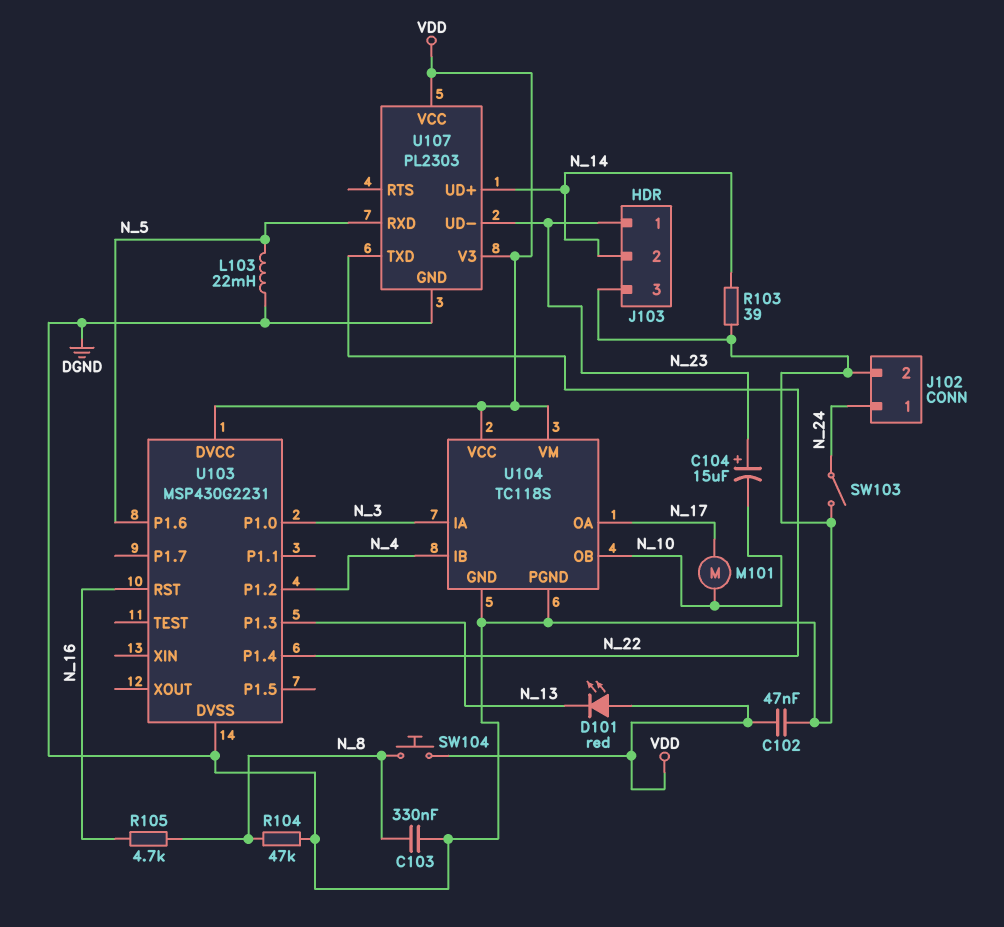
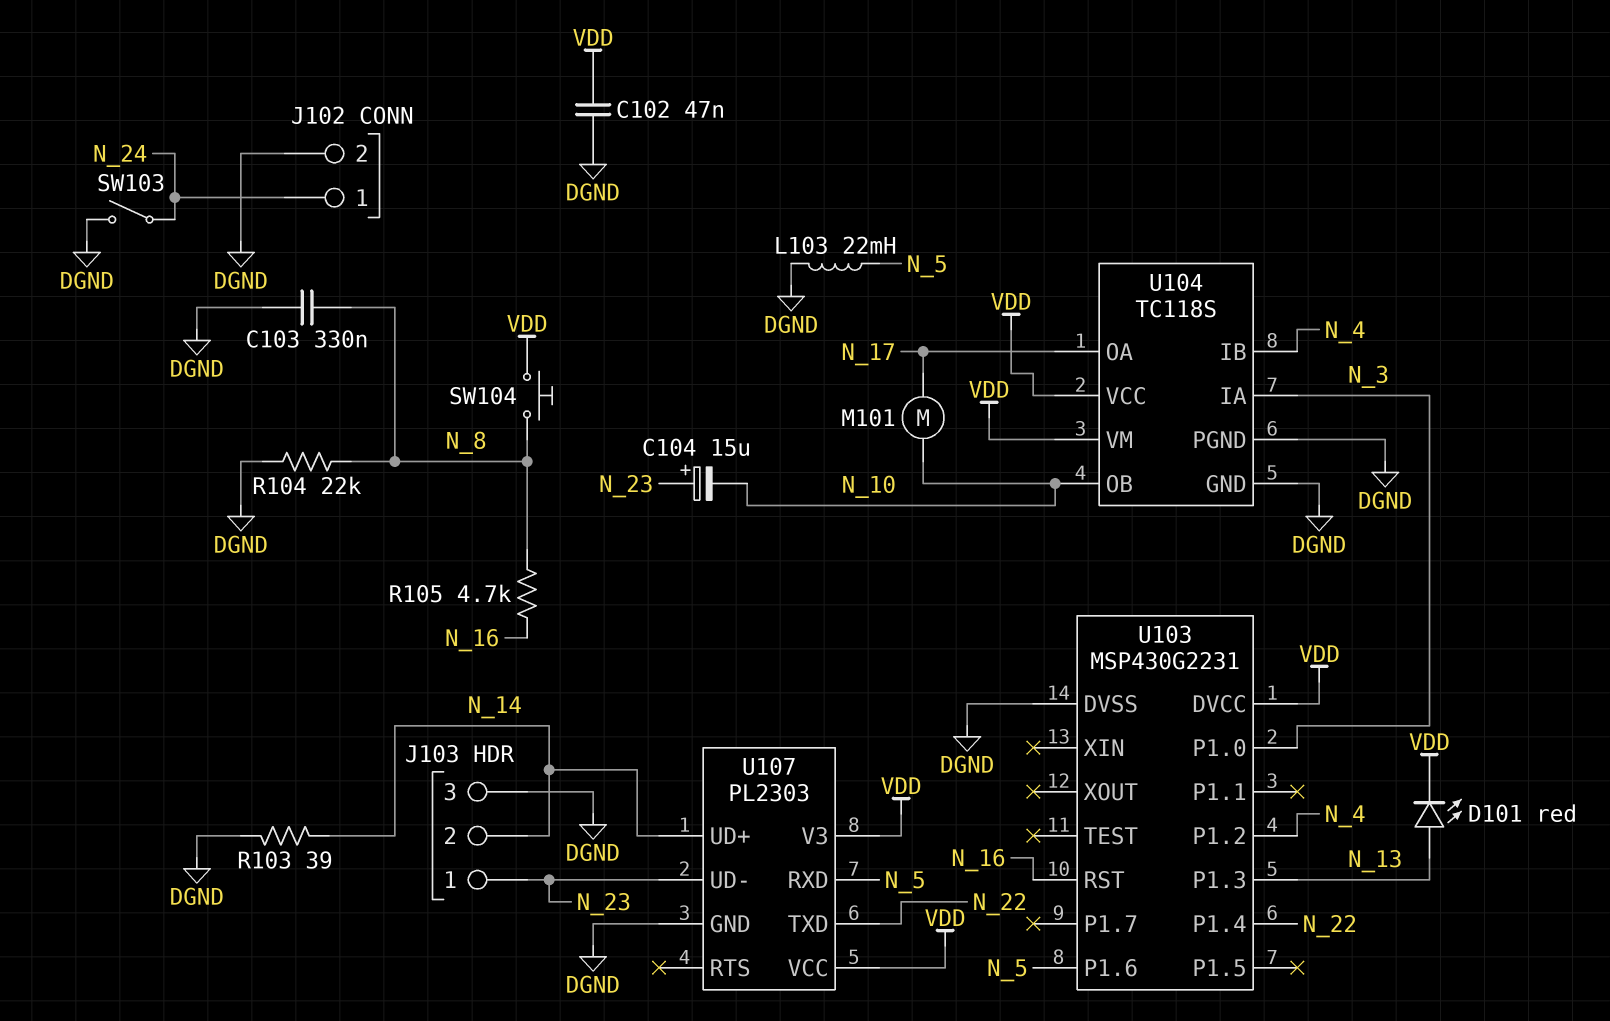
D101: LED red (A VDD, K N_13) -> LED red (A N_13, K VDD)
R104: 47k (DGND, N_8) -> 22k (DGND, N_8)

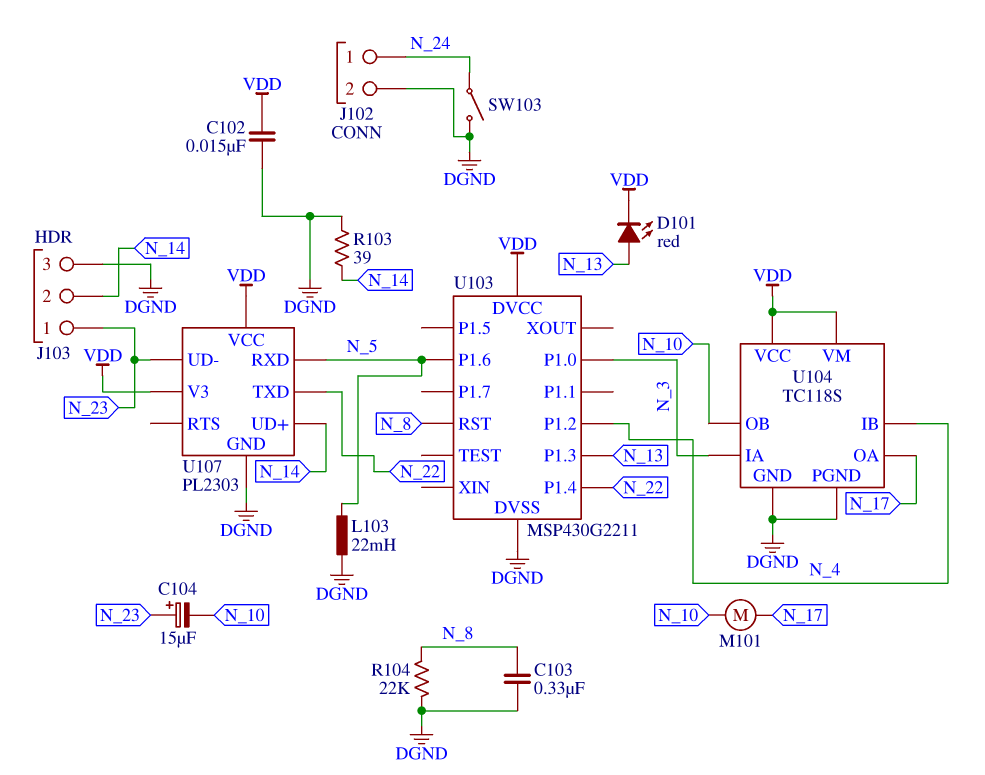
C102: 47nF (DGND, VDD) -> 15nF (DGND, VDD)
R105: 4.7k (N_8, N_16) -> none
SW104: button (N_8, VDD) -> none
U103: MSP430G2231 -> MSP430G2211
U103 pin RST: N_16 -> N_8

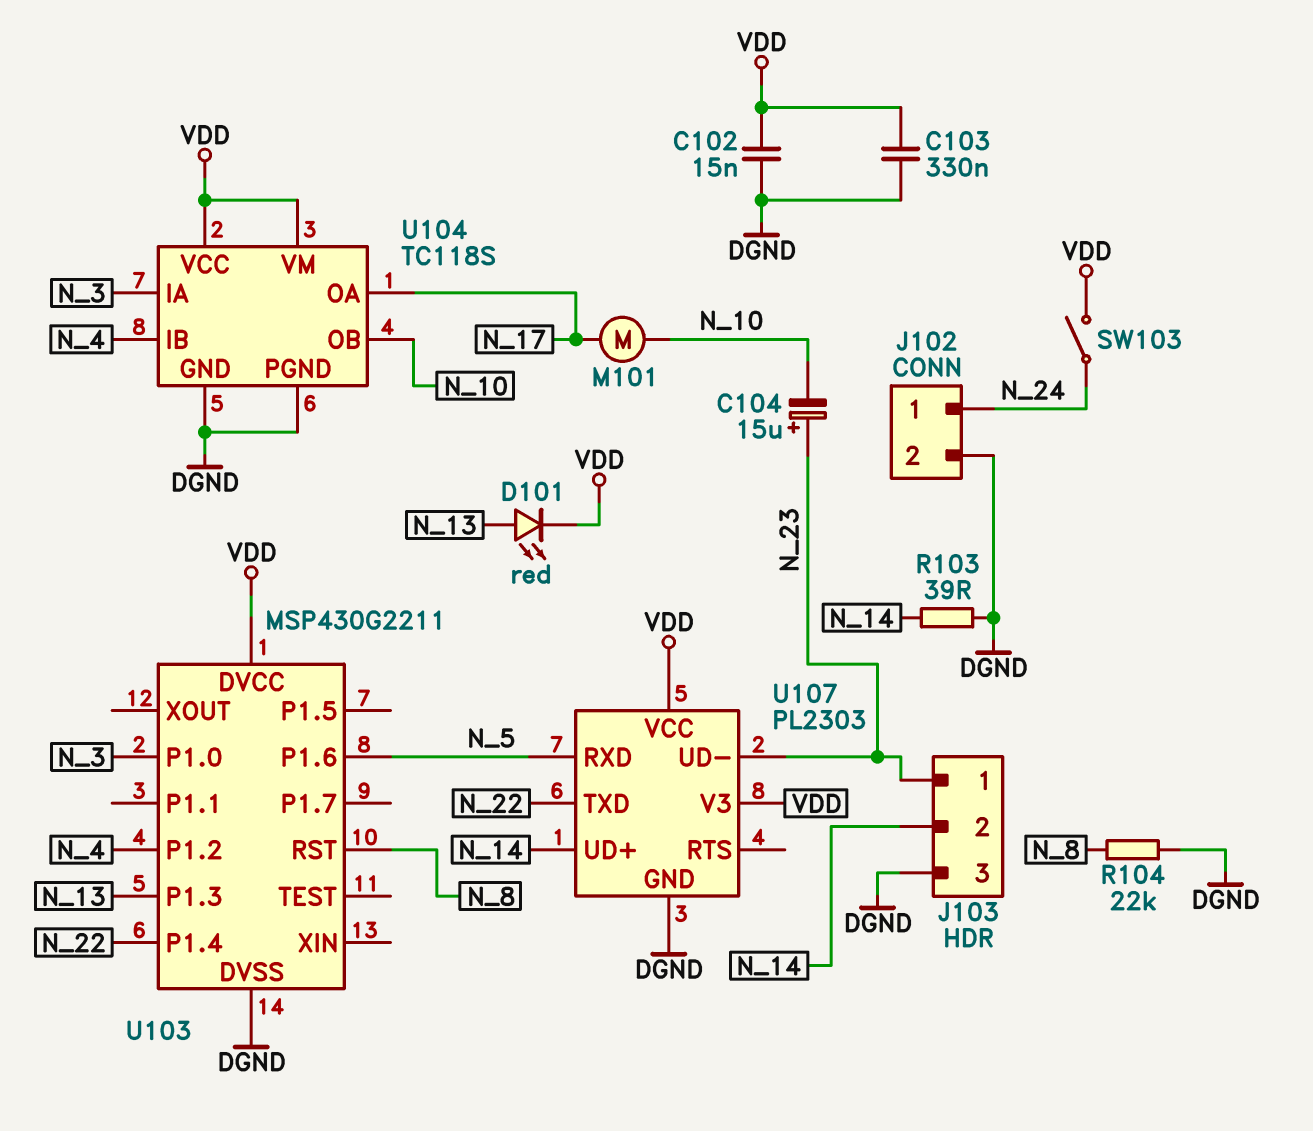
C103: 330nF (DGND, N_8) -> 330nF (DGND, VDD)
L103: 22mH (DGND, N_5) -> none
SW103: switch (DGND, N_24) -> switch (N_24, VDD)

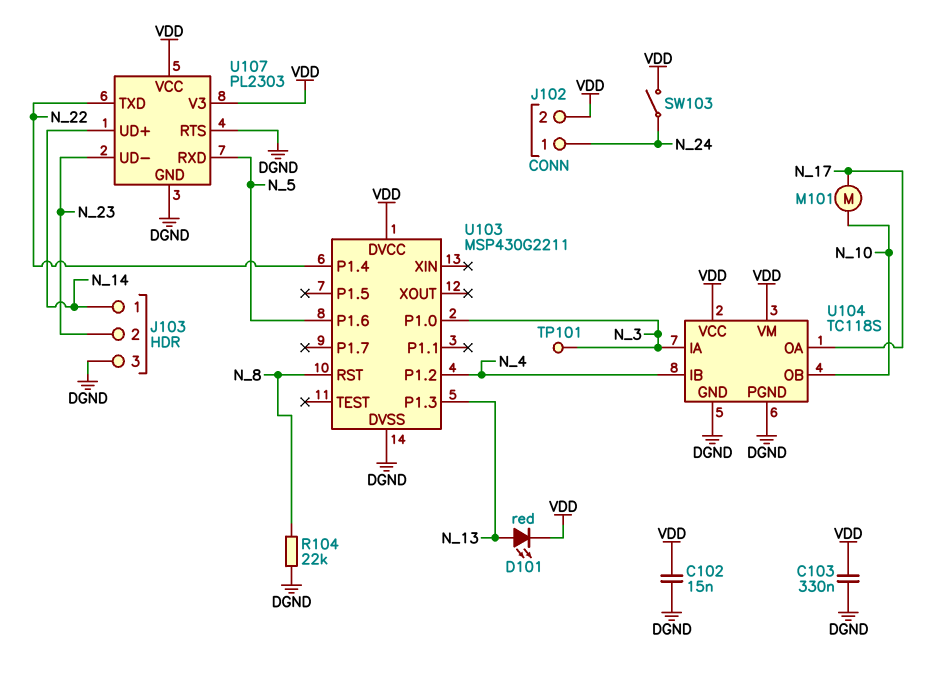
C104: 15uF (plus N_23, minus N_10) -> none
J102 pin 2: DGND -> VDD
J103 pin 1: N_23 -> N_14
J103 pin 2: N_14 -> N_23
R103: 39 (DGND, N_14) -> none
TP101: none -> test point (N_3)
U107 pin RTS: none -> DGND

